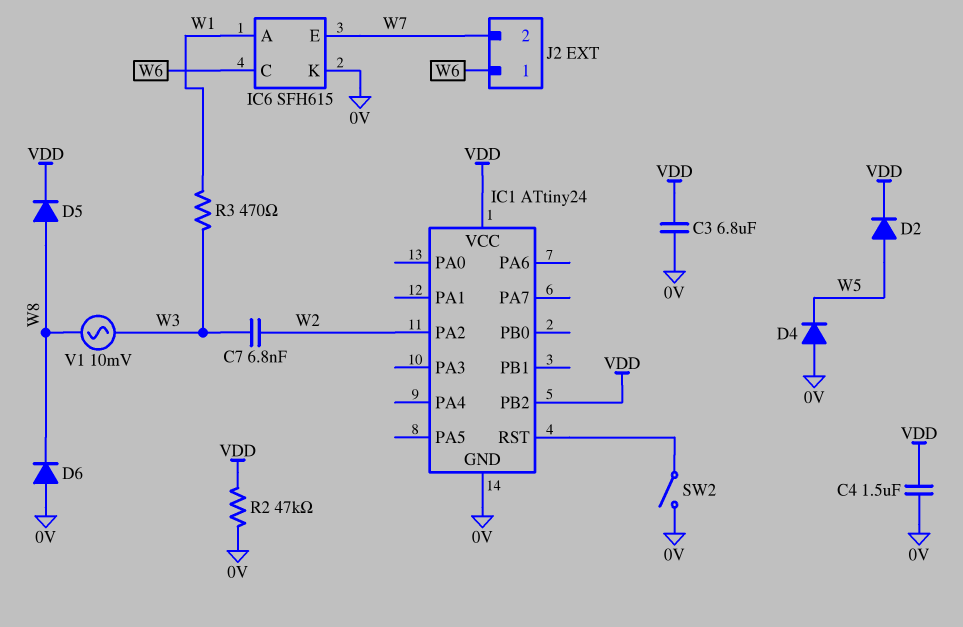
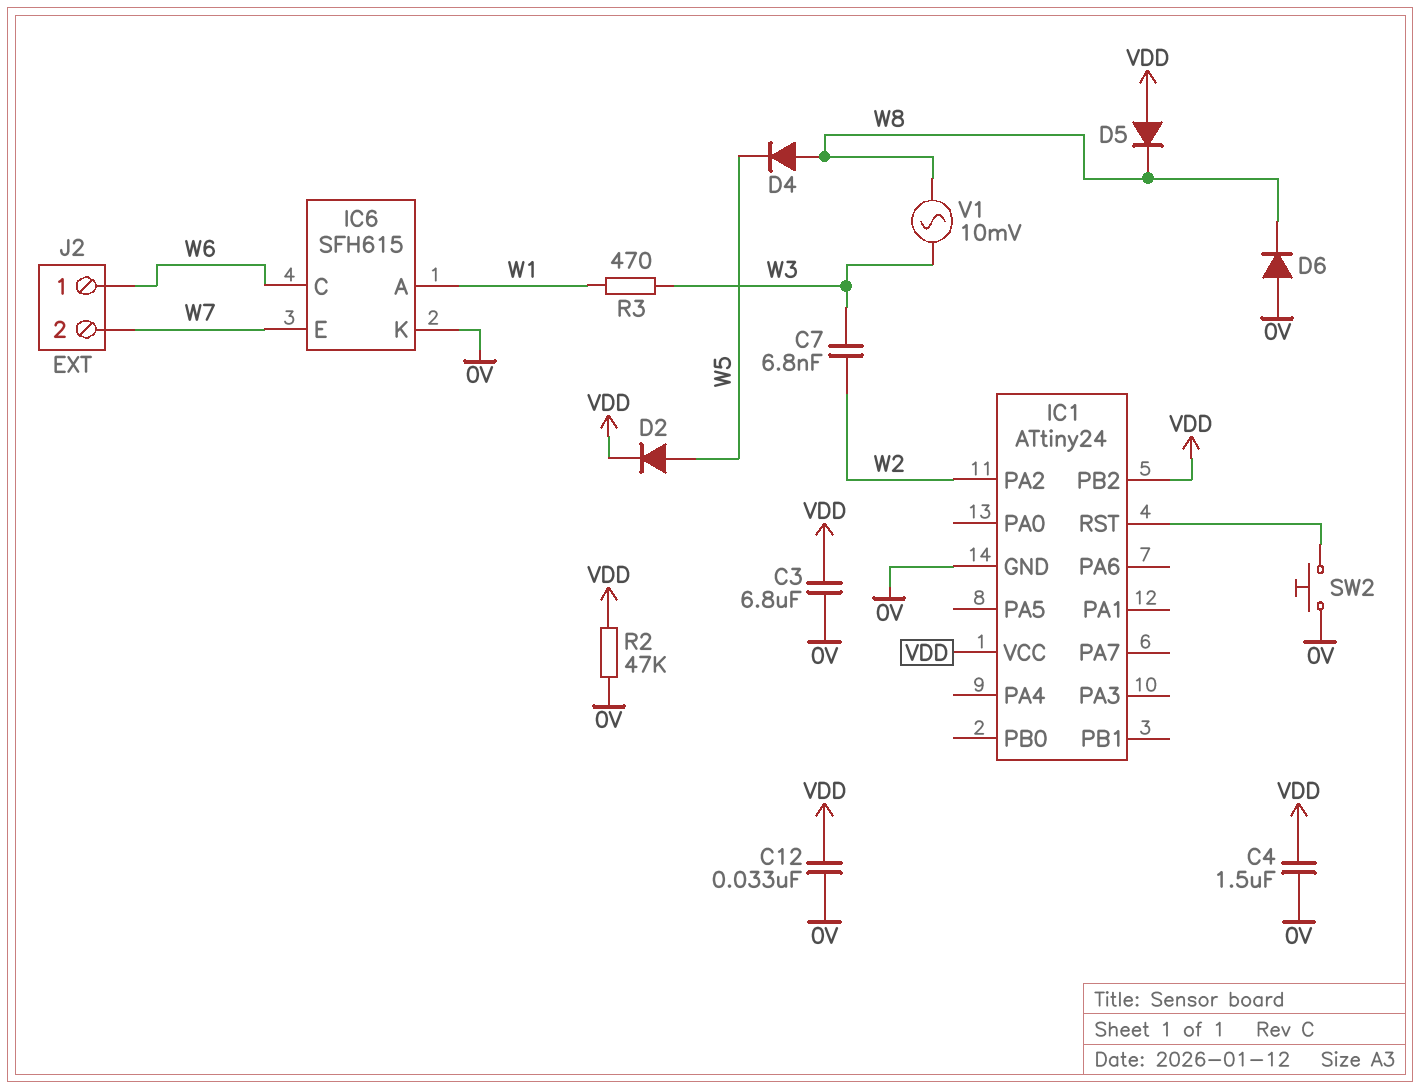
C12: none -> 33nF (0V, VDD)
D4: diode (A 0V, K W5) -> diode (A W8, K W5)
D5: diode (A W8, K VDD) -> diode (A VDD, K W8)
SW2: switch (0V, IC1/RST) -> button (0V, IC1/RST)

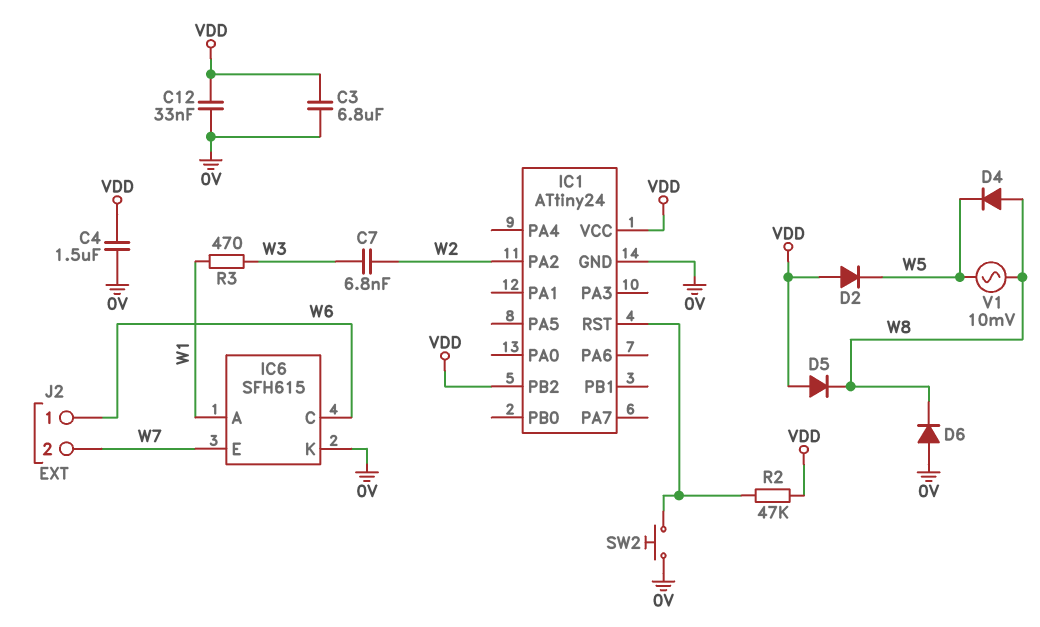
D2: diode (A W5, K VDD) -> diode (A VDD, K W5)
R2: 47k (0V, VDD) -> 47k (IC1/RST, VDD)
V1: AC 10mV (W3, W8) -> AC 10mV (W5, W8)

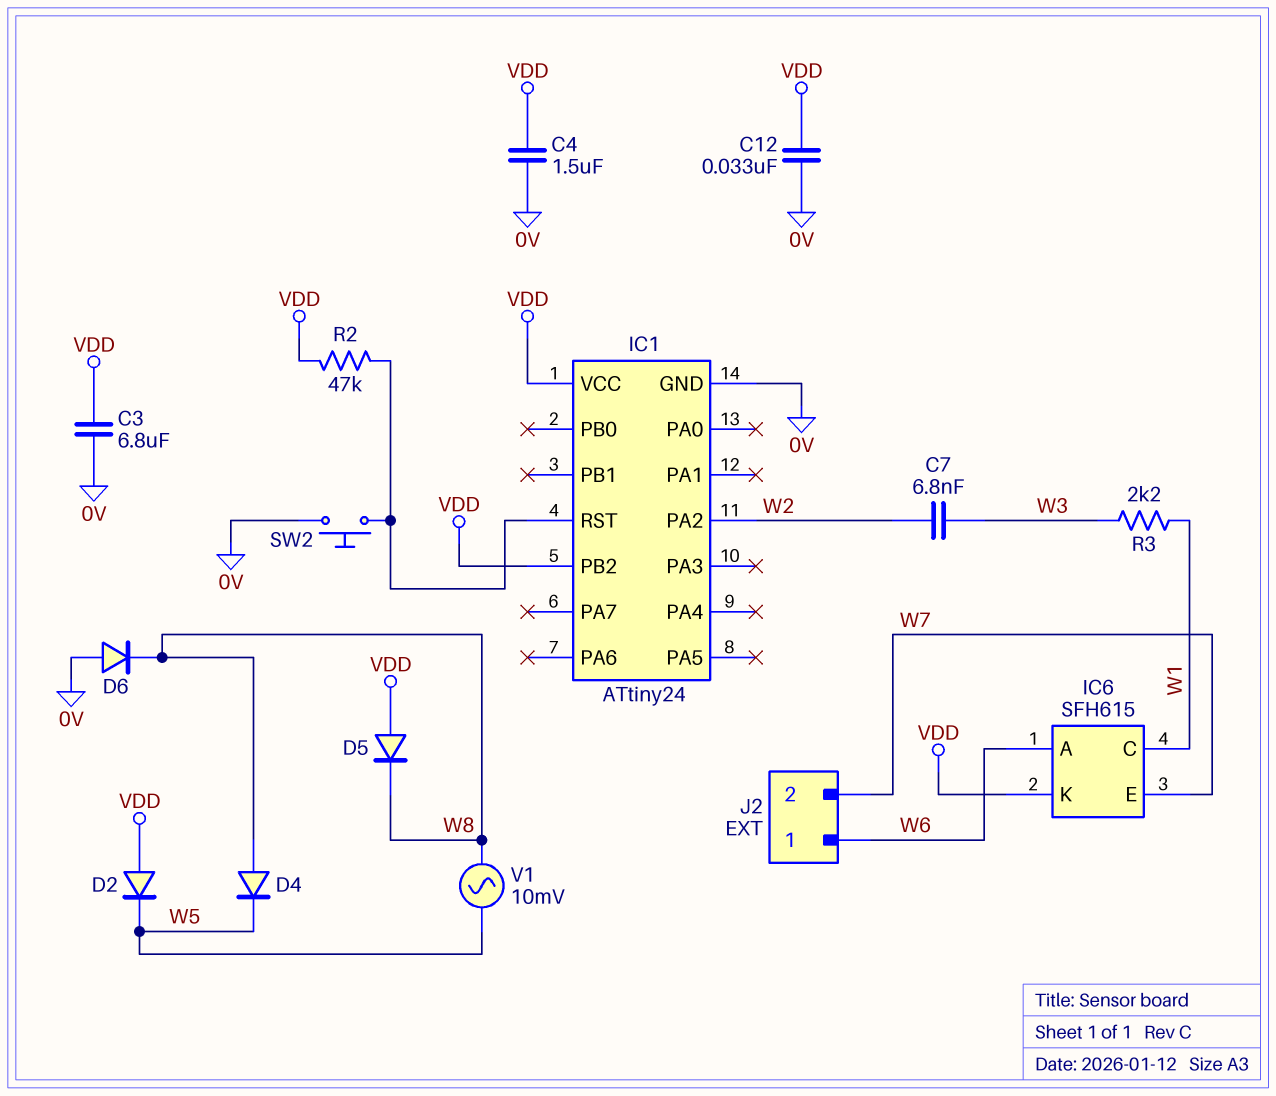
IC6 pin A: W1 -> W6
IC6 pin C: W6 -> W1
IC6 pin K: 0V -> VDD
R3: 470 (W1, W3) -> 2.2k (W1, W3)

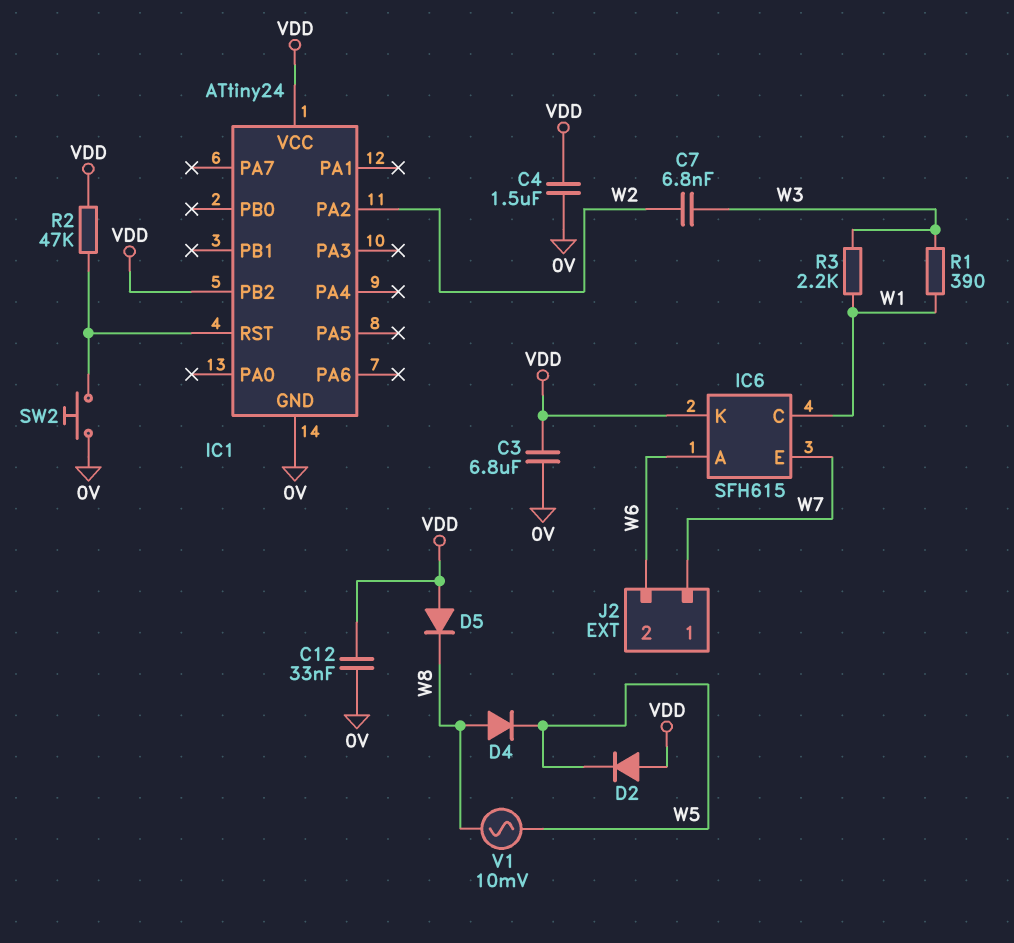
D6: diode (A 0V, K W8) -> none
J2 pin 1: W6 -> W7
J2 pin 2: W7 -> W6
R1: none -> 390 (W1, W3)

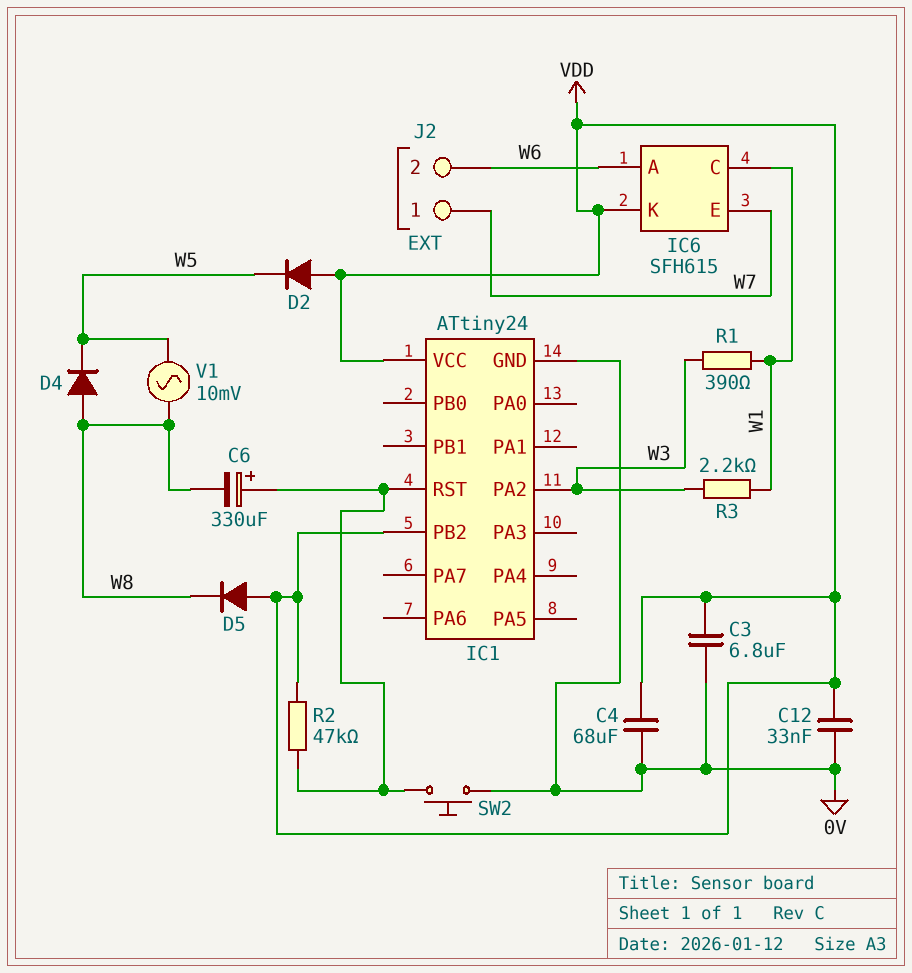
C4: 1.5uF (0V, VDD) -> 68uF (0V, VDD)
C6: none -> 330uF (plus IC1/RST, minus W8)
C7: 6.8nF (W2, W3) -> none
IC1 pin PA2: W2 -> W3

